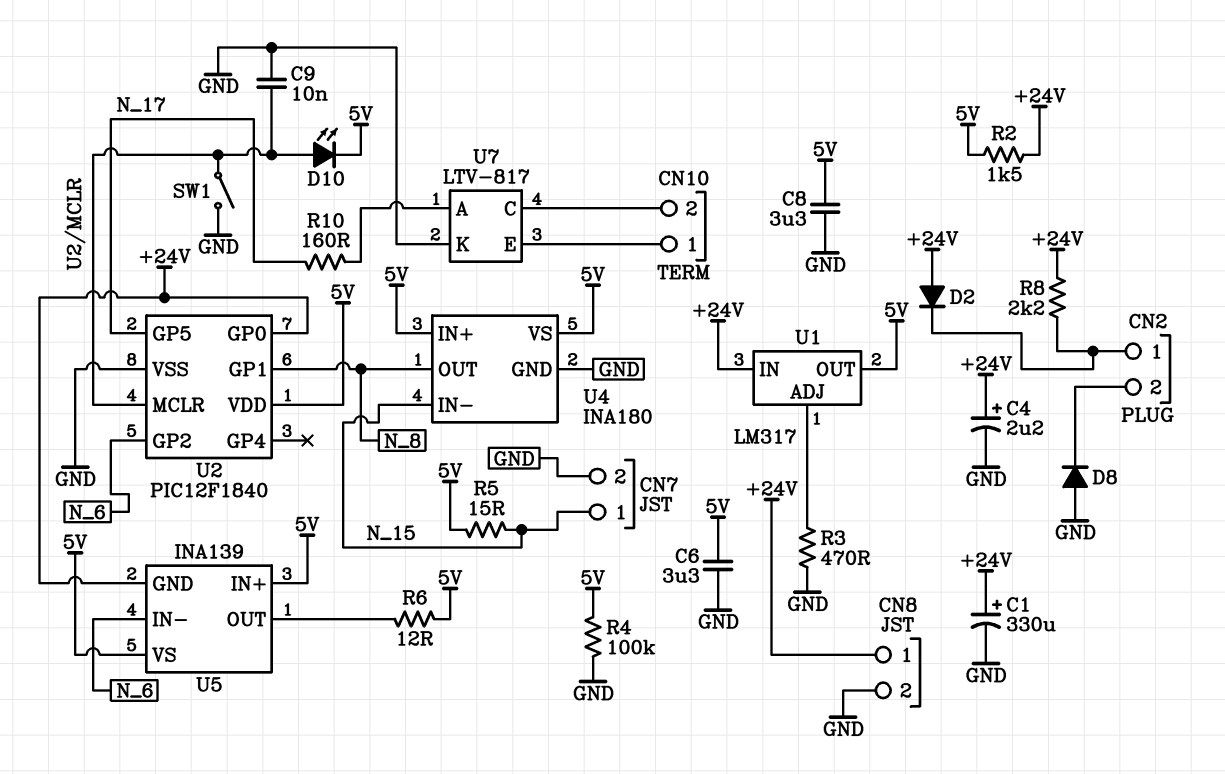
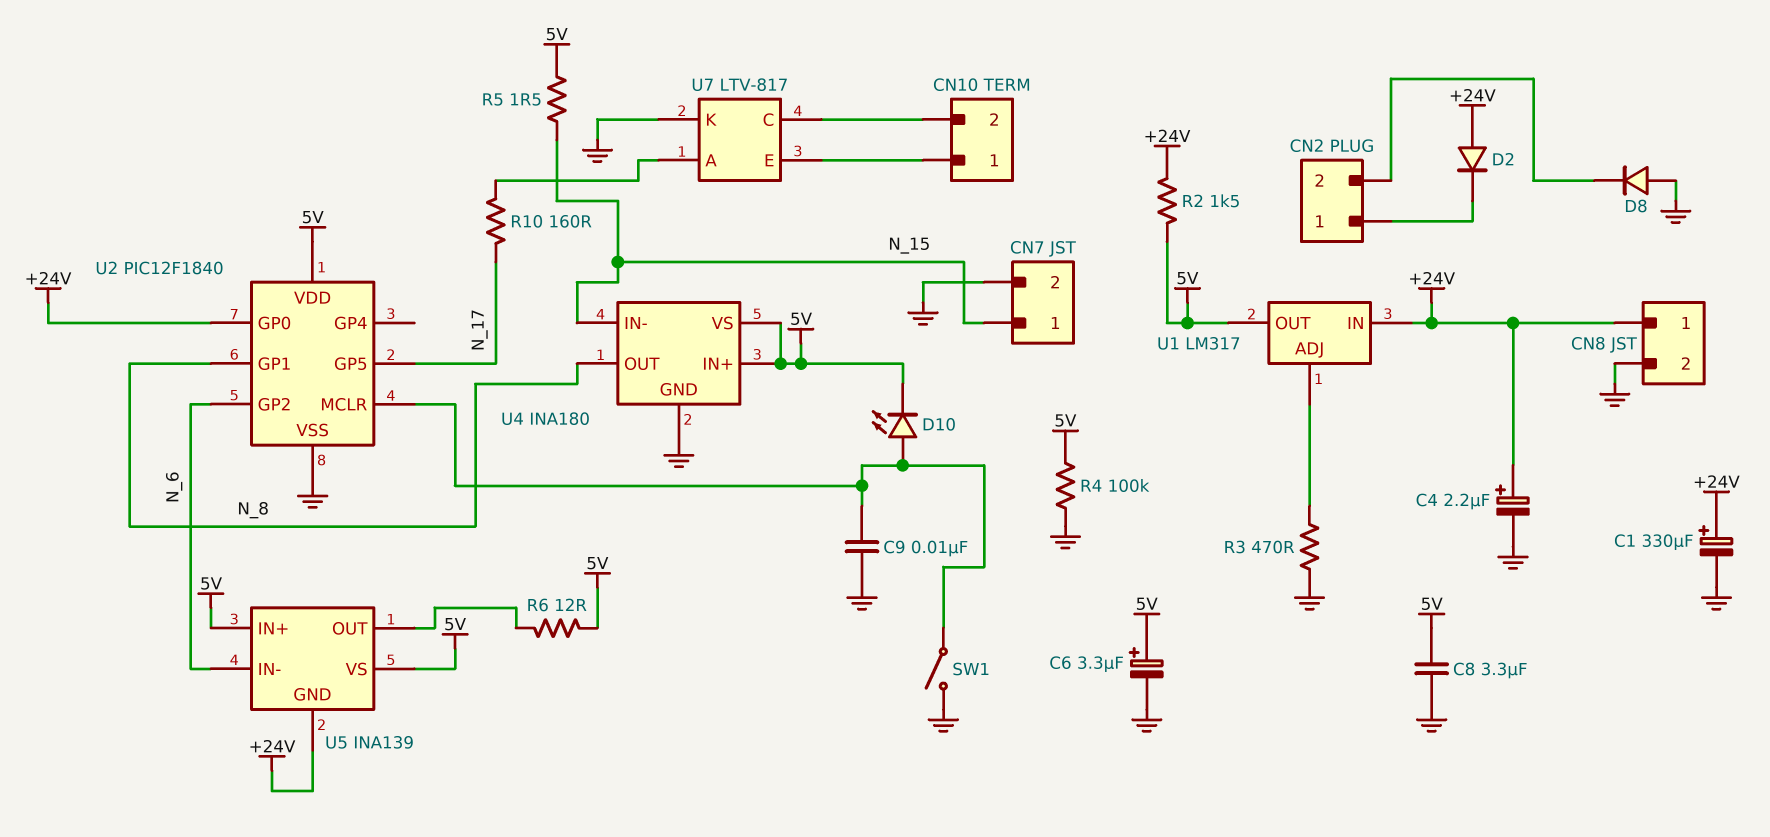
C6: 3.3uF (5V, GND) -> 3.3uF (plus 5V, minus GND)
R5: 15 (5V, N_15) -> 1.5 (5V, N_15)
R8: 2.2k (+24V, CN2/1) -> none

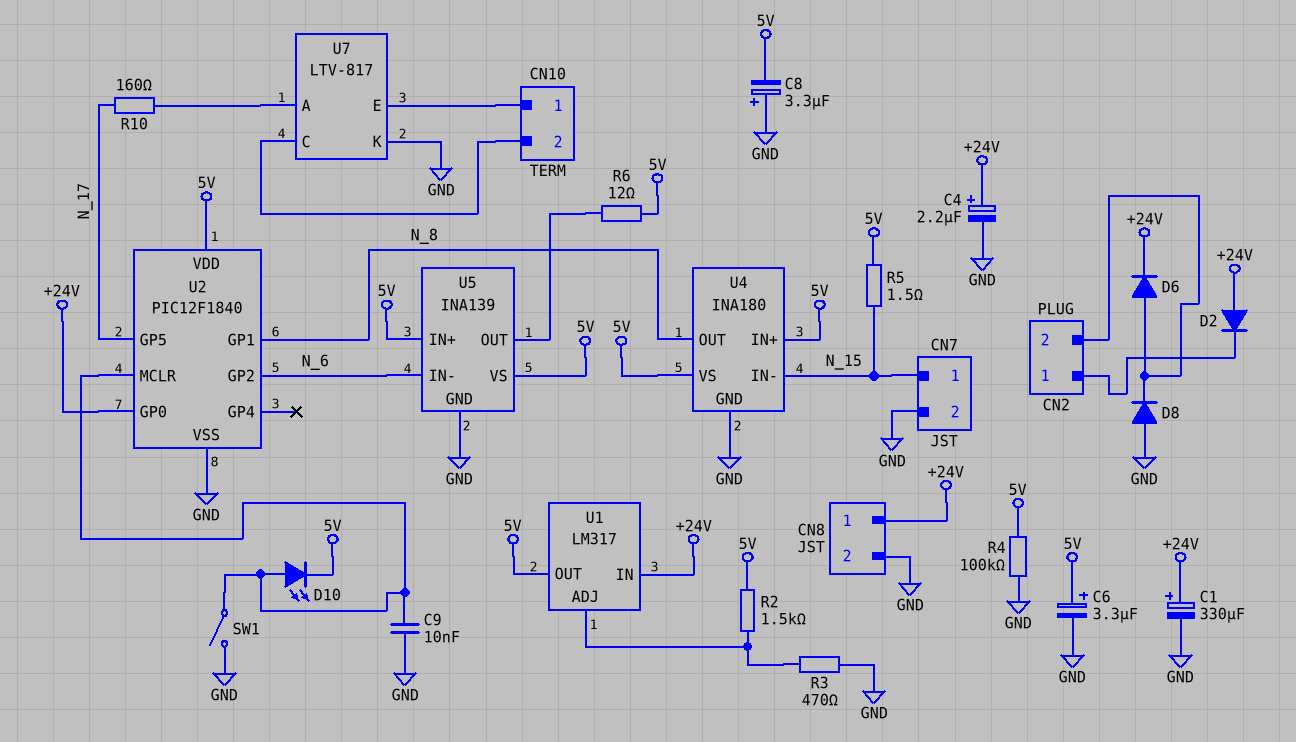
C8: 3.3uF (5V, GND) -> 3.3uF (plus GND, minus 5V)
D6: none -> diode (A CN2/2, K +24V)
R2: 1.5k (+24V, 5V) -> 1.5k (5V, U1/ADJ)
U5 pin GND: +24V -> GND

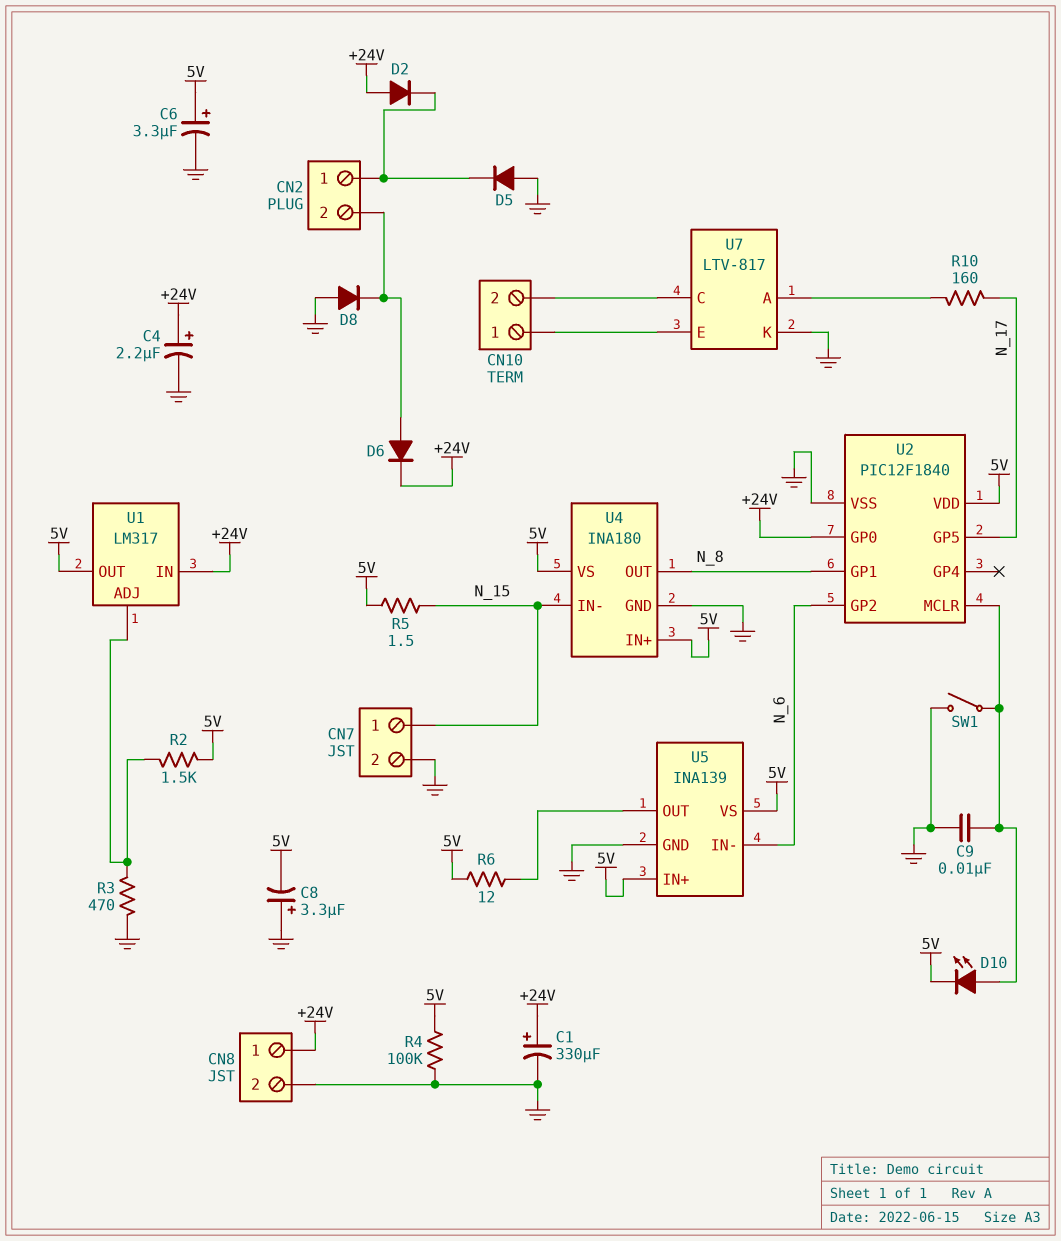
D5: none -> diode (A GND, K CN2/1)

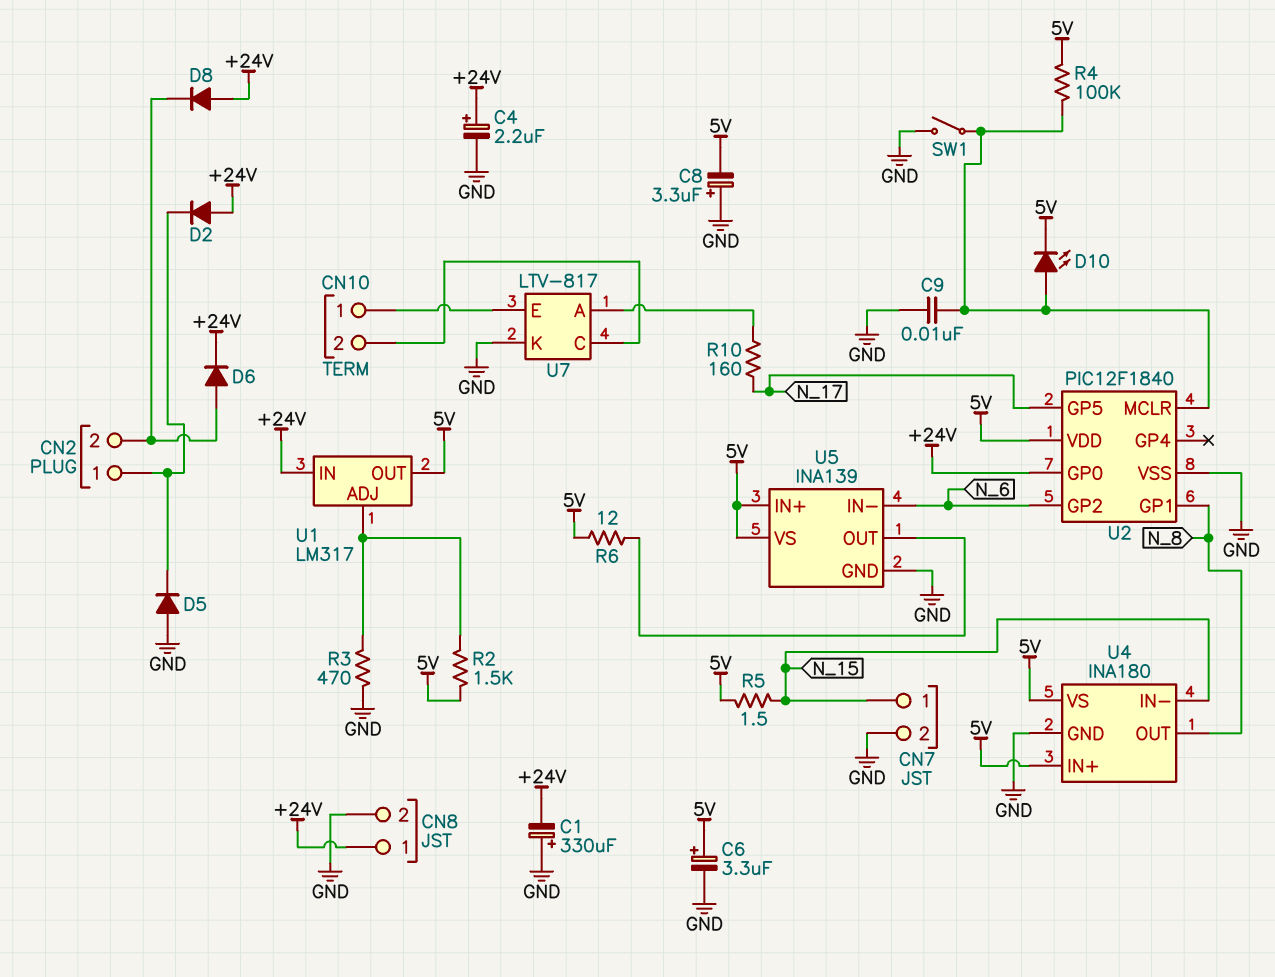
C1: 330uF (plus +24V, minus GND) -> 330uF (plus GND, minus +24V)
D8: diode (A GND, K CN2/2) -> diode (A +24V, K CN2/2)
R4: 100k (5V, GND) -> 100k (5V, U2/MCLR)

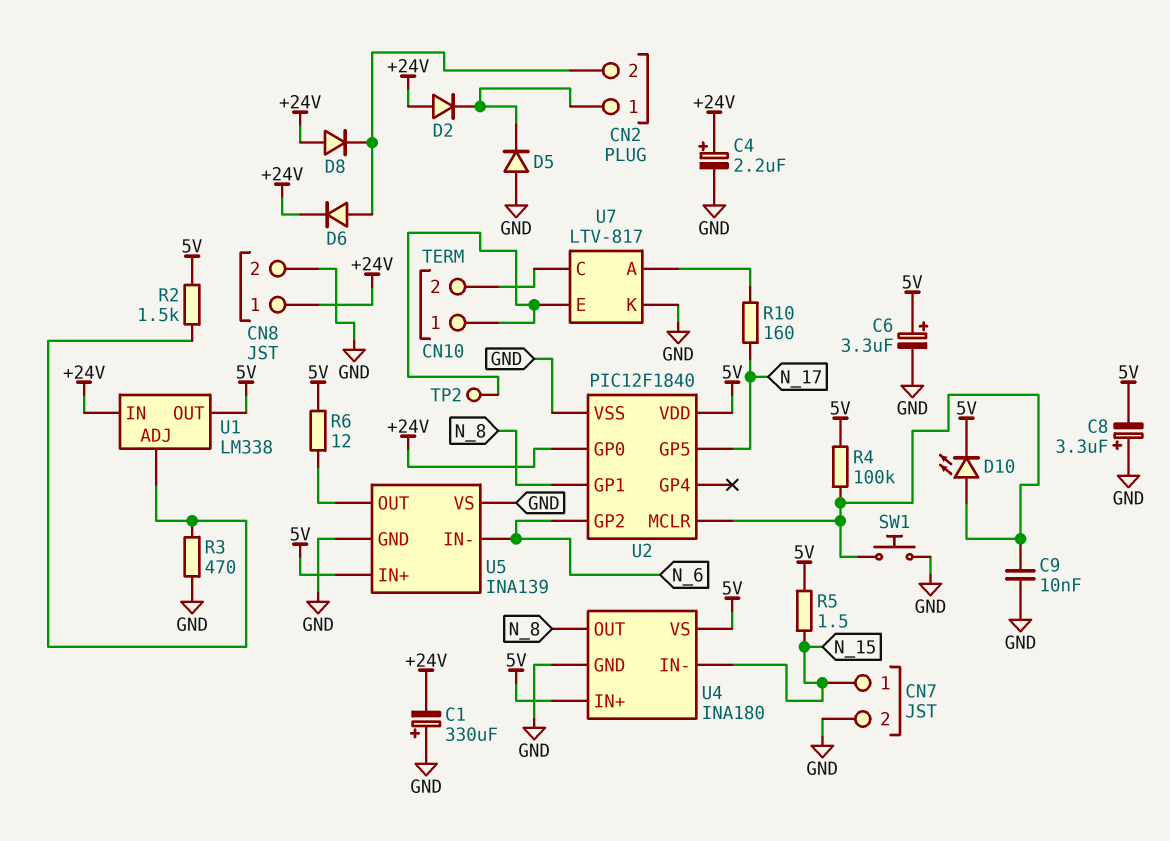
SW1: switch (GND, U2/MCLR) -> button (GND, U2/MCLR)
TP2: none -> test point (CN10/1)
U1: LM317 -> LM338
U5 pin VS: 5V -> GND

